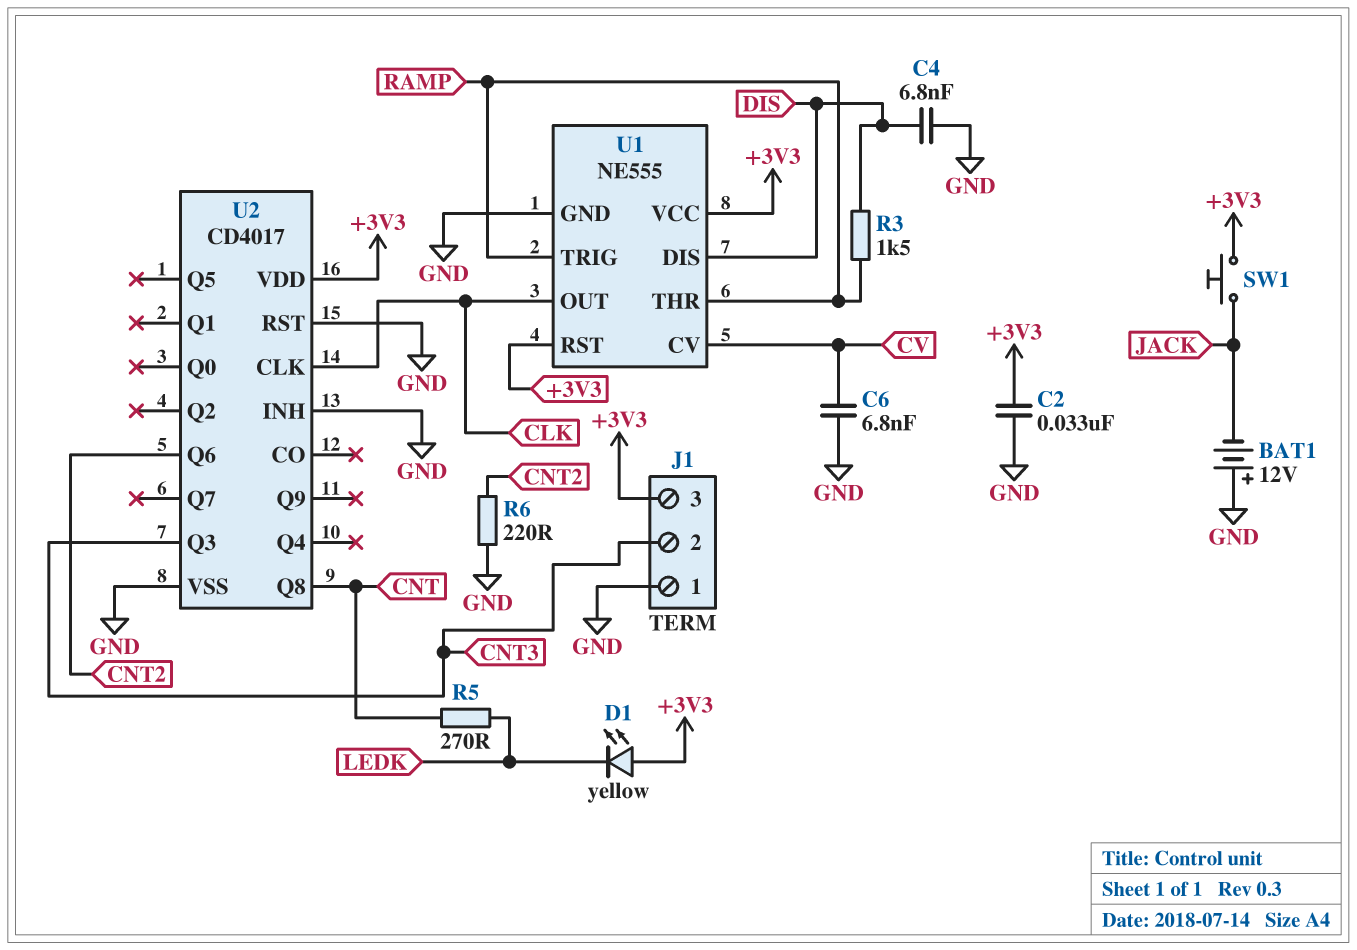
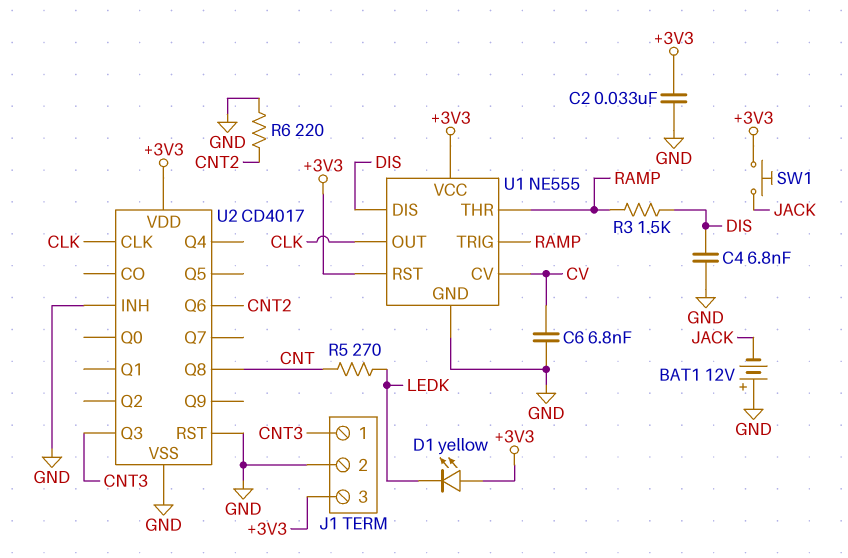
J1 pin 1: GND -> CNT3
J1 pin 2: CNT3 -> GND

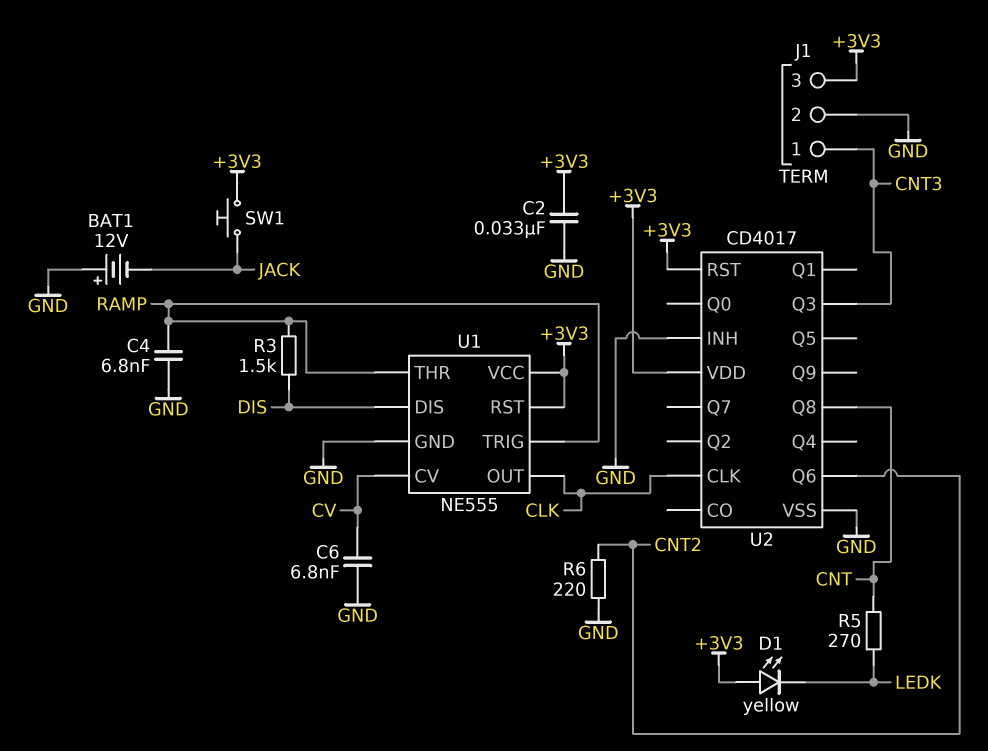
C4: 6.8nF (DIS, GND) -> 6.8nF (GND, RAMP)
U2 pin RST: GND -> +3V3

